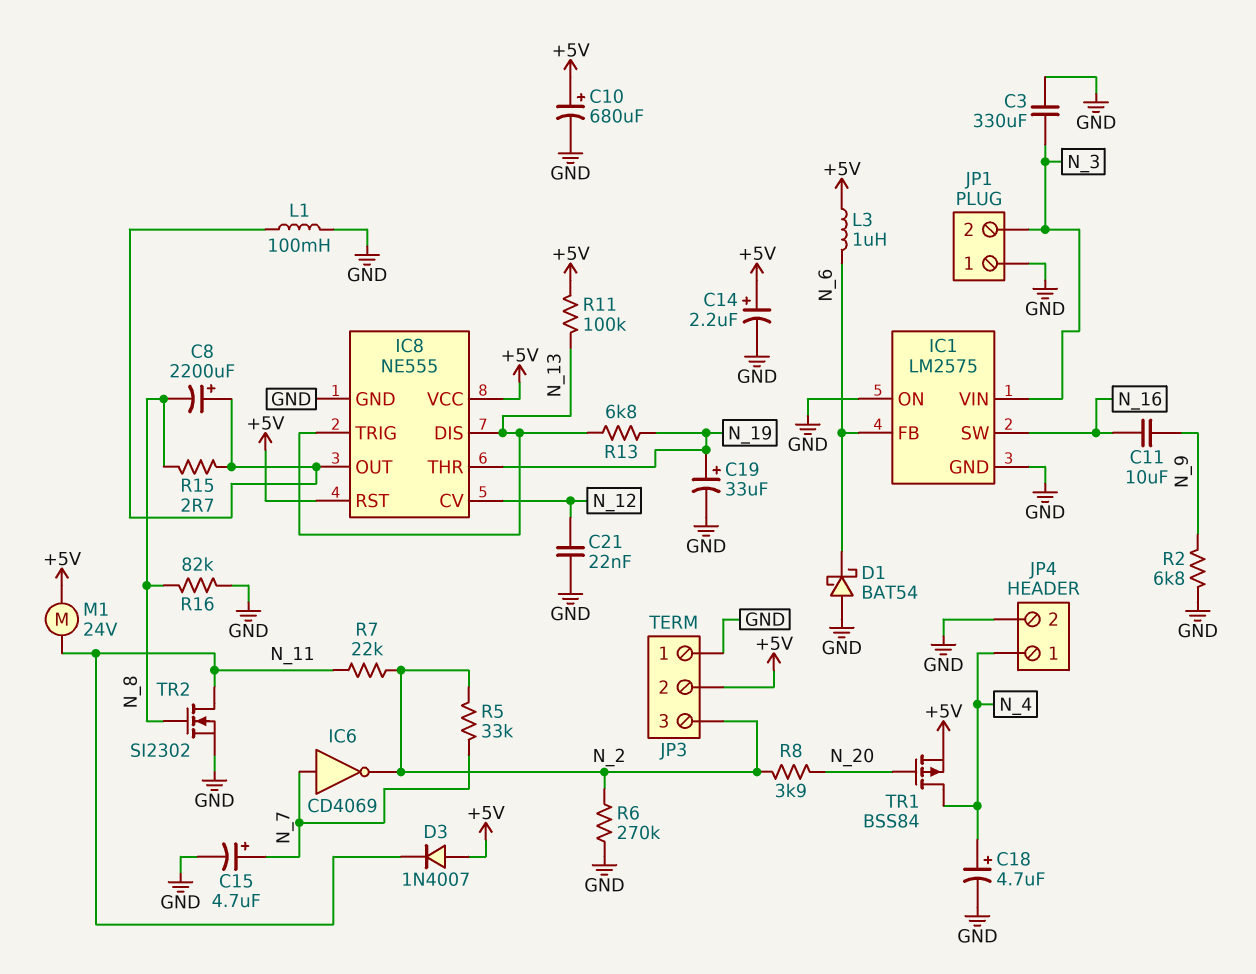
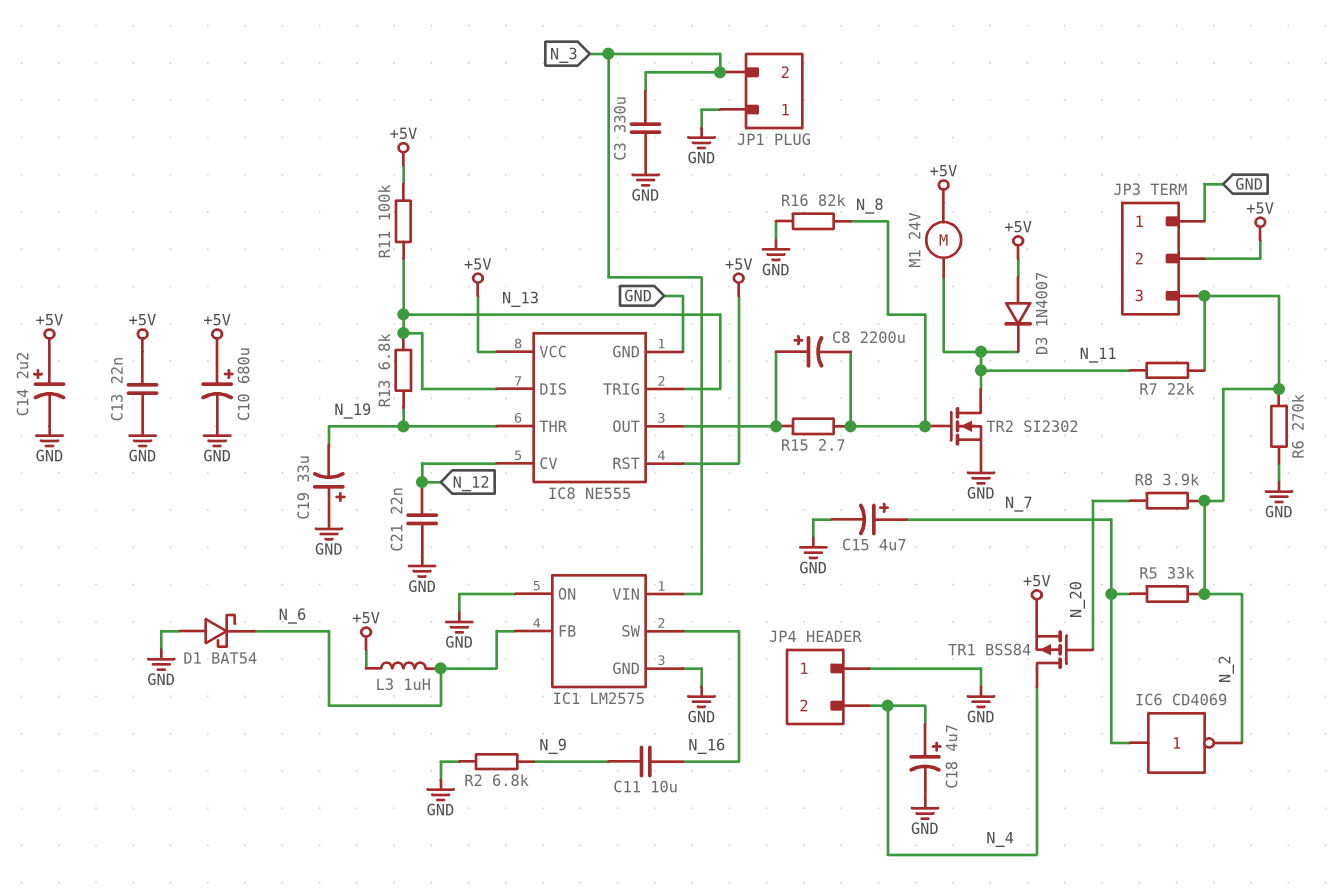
C13: none -> 22nF (+5V, GND)
C19: 33uF (plus N_19, minus GND) -> 33uF (plus GND, minus N_19)
JP4 pin 1: N_4 -> GND
JP4 pin 2: GND -> N_4
L1: 100mH (GND, IC8/OUT) -> none

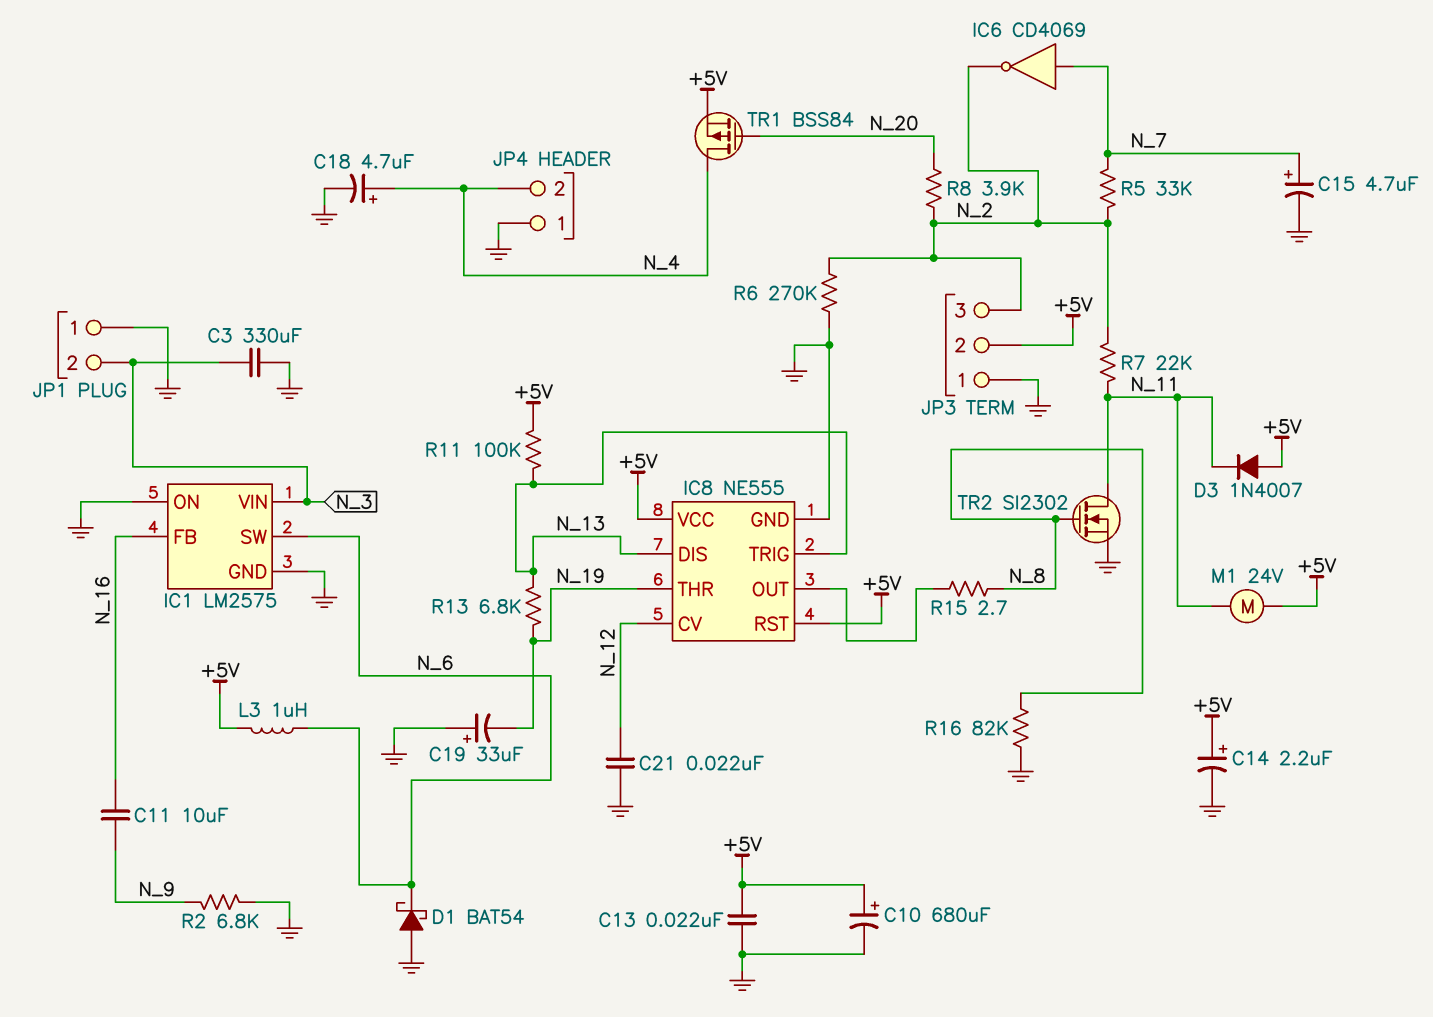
C8: 2200uF (plus IC8/OUT, minus N_8) -> none
IC1 pin FB: N_6 -> N_16
IC1 pin SW: N_16 -> N_6

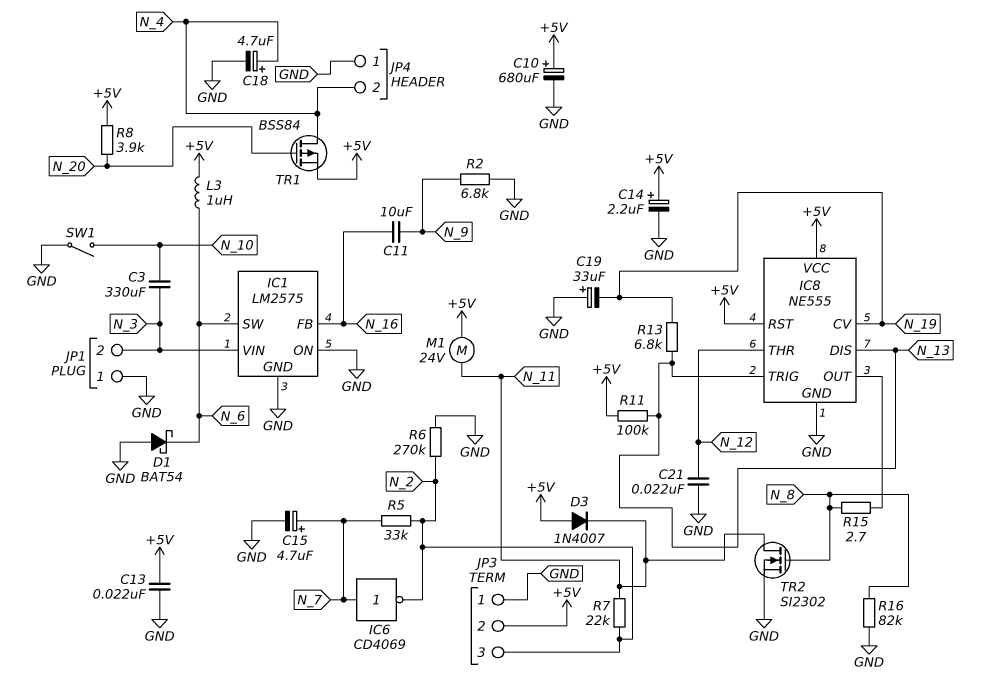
C3: 330uF (GND, N_3) -> 330uF (N_3, N_10)
IC8 pin CV: N_12 -> N_19
IC8 pin THR: N_19 -> N_12
R8: 3.9k (N_2, N_20) -> 3.9k (+5V, N_20)
SW1: none -> switch (GND, N_10)

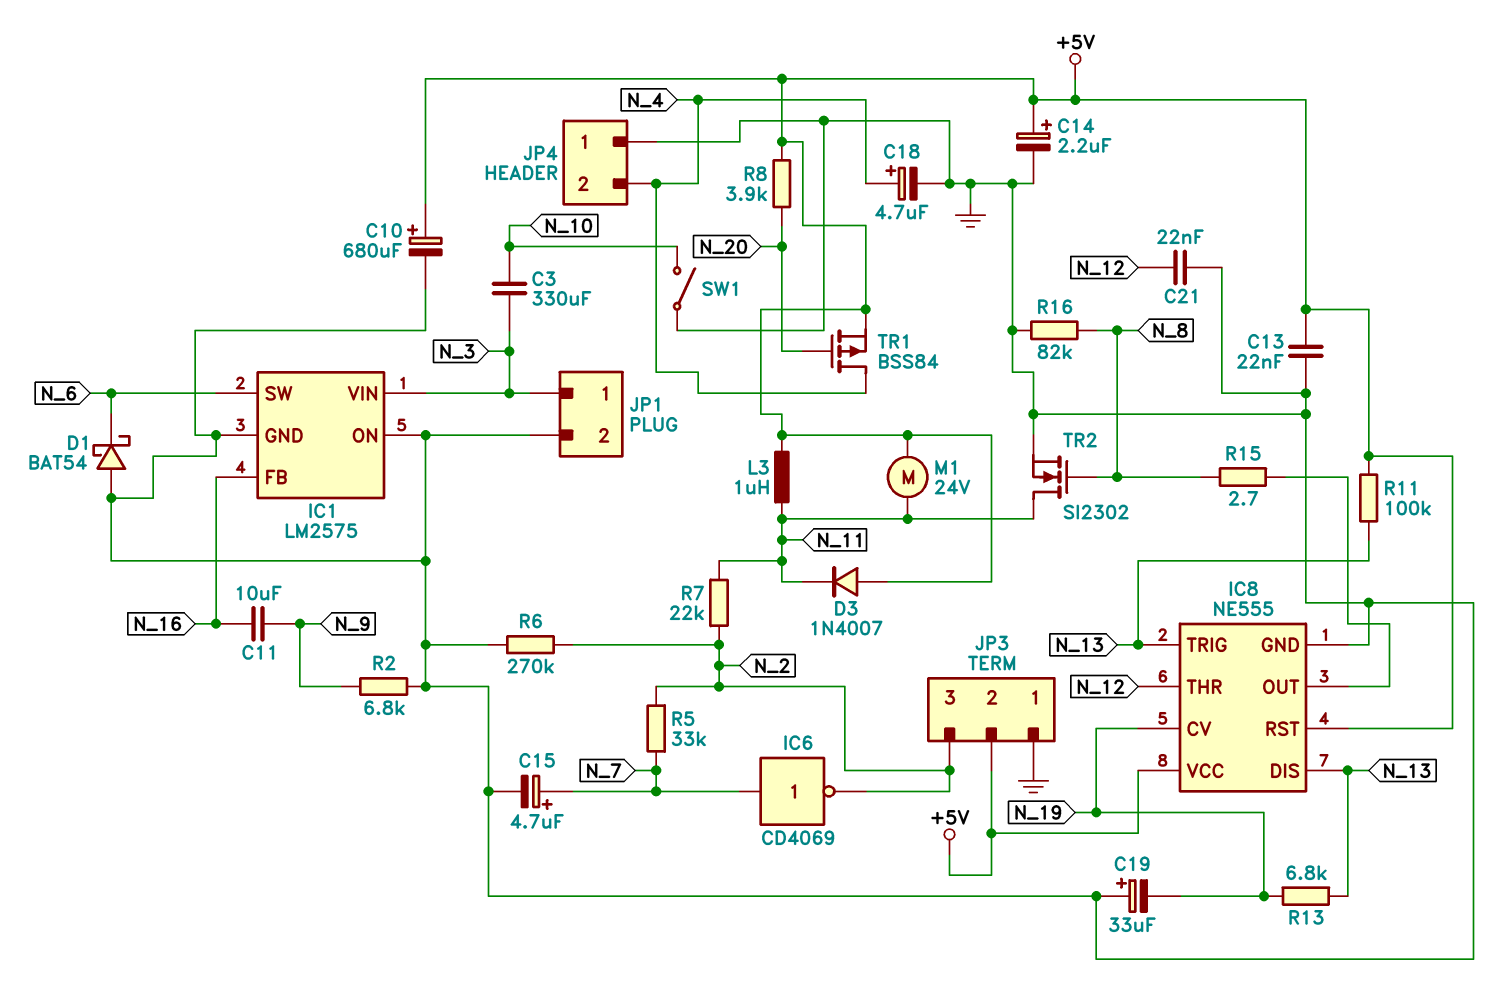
JP1 pin 1: GND -> N_3
JP1 pin 2: N_3 -> GND
L3: 1uH (+5V, N_6) -> 1uH (+5V, N_11)

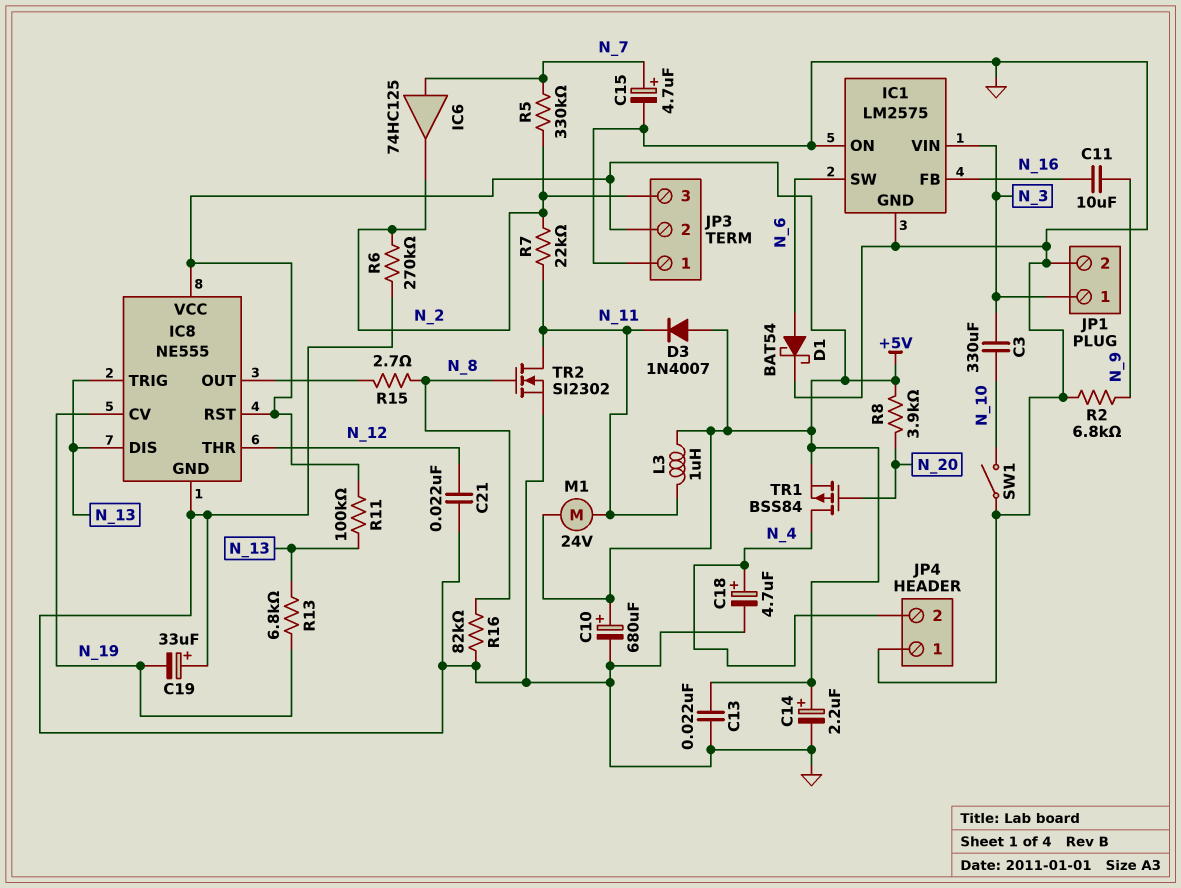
D1: schottky BAT54 (A GND, K N_6) -> schottky BAT54 (A N_6, K GND)
IC6: NOT CD4069 (in N_7, out N_2) -> buffer 74HC125 (in N_7, out N_2)
R5: 33k (N_2, N_7) -> 330k (N_2, N_7)

